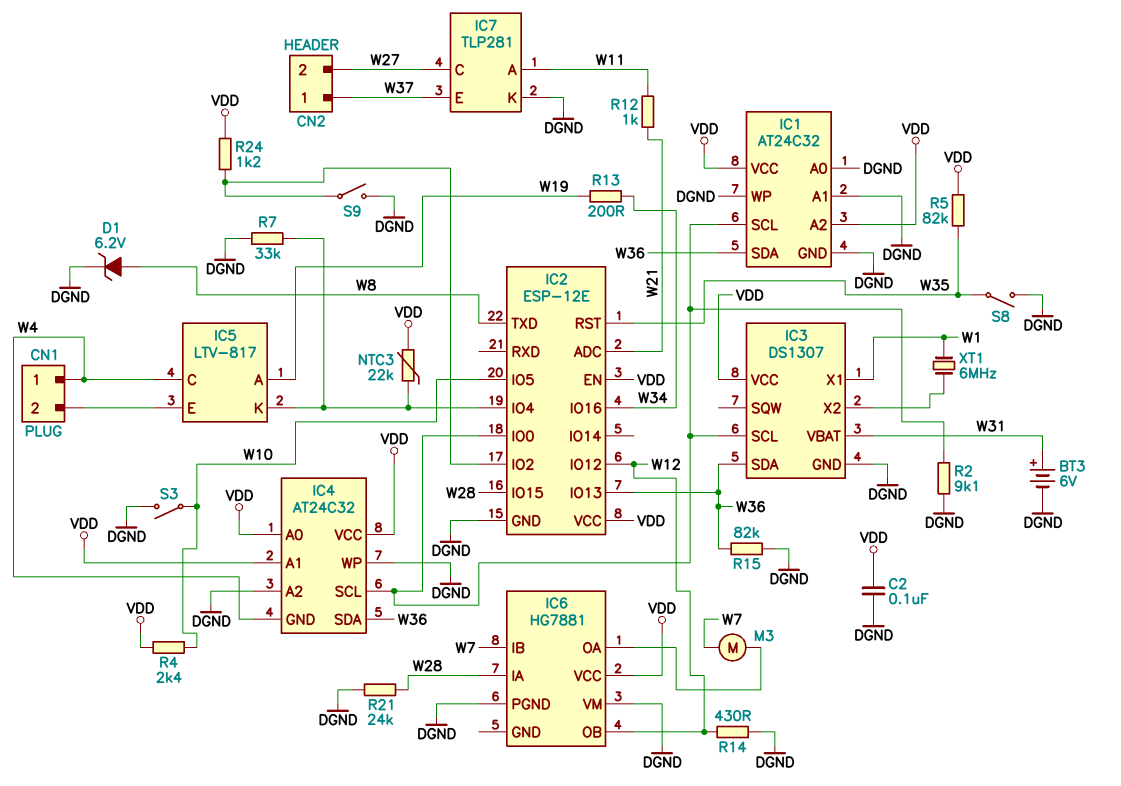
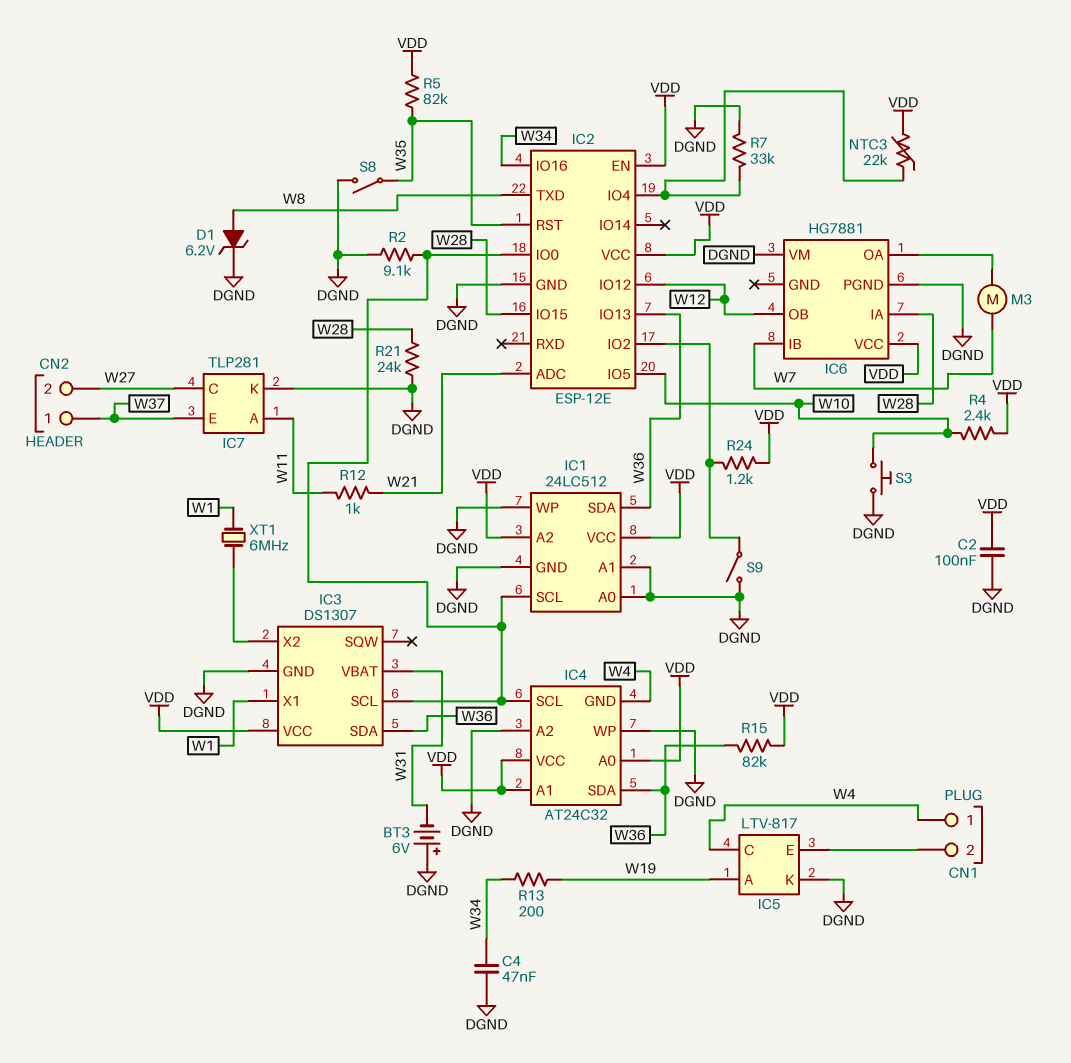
BT3: 6V (plus W31, minus DGND) -> 6V (plus DGND, minus W31)
C4: none -> 47nF (DGND, W34)
IC1: AT24C32 -> 24LC512
IC5 pin K: IC2/IO4 -> DGND
R14: 430 (DGND, W12) -> none
R15: 82k (DGND, W36) -> 82k (VDD, W36)
S3: switch (DGND, W10) -> button (DGND, W10)

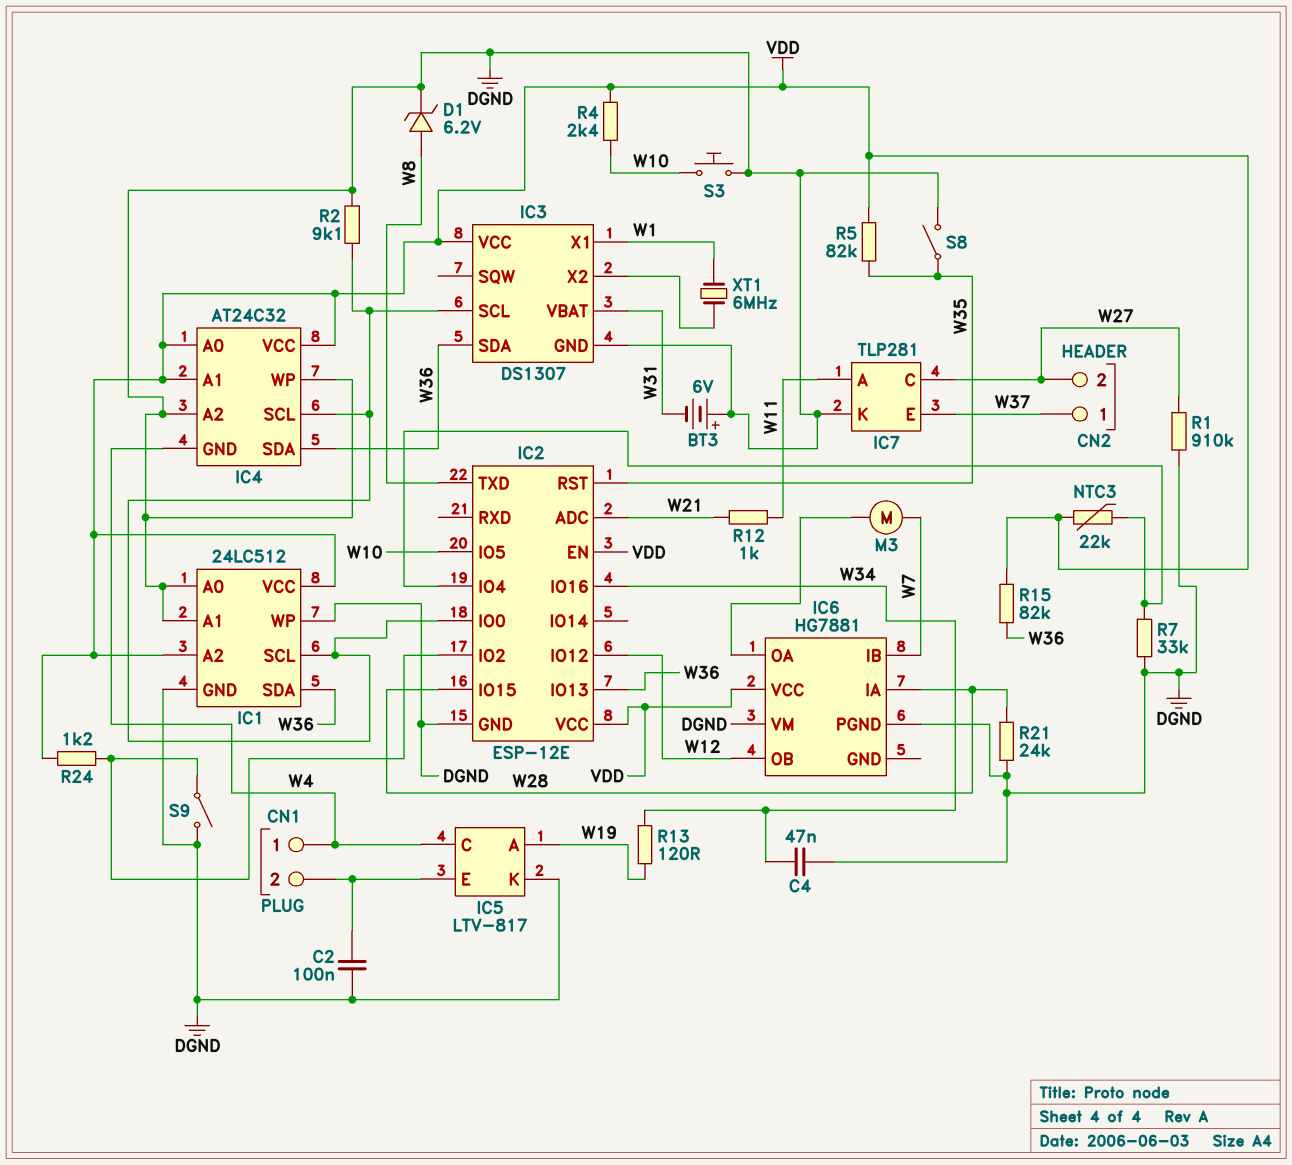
C2: 100nF (DGND, VDD) -> 100nF (CN1/2, DGND)
R1: none -> 910k (DGND, W27)
R13: 200 (W19, W34) -> 120 (W19, W34)

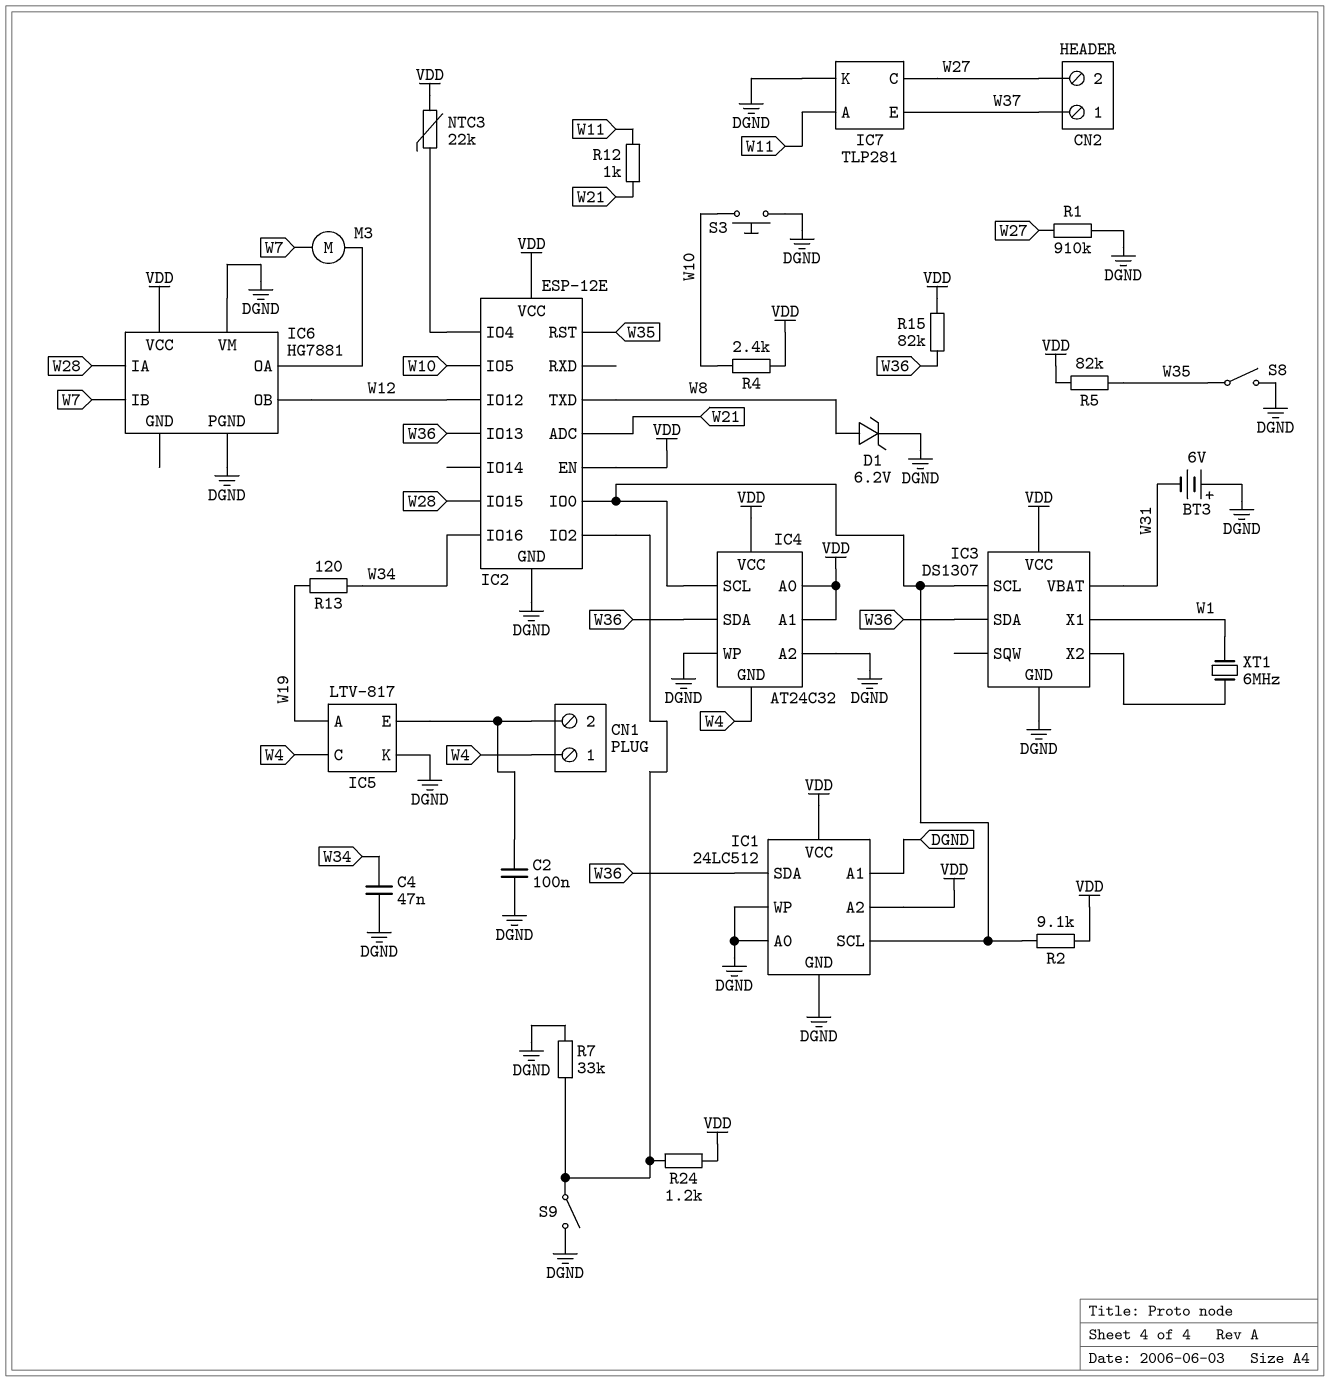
R2: 9.1k (DGND, IC1/SCL) -> 9.1k (IC1/SCL, VDD)
R7: 33k (DGND, IC2/IO4) -> 33k (DGND, IC2/IO2)
R21: 24k (DGND, W28) -> none

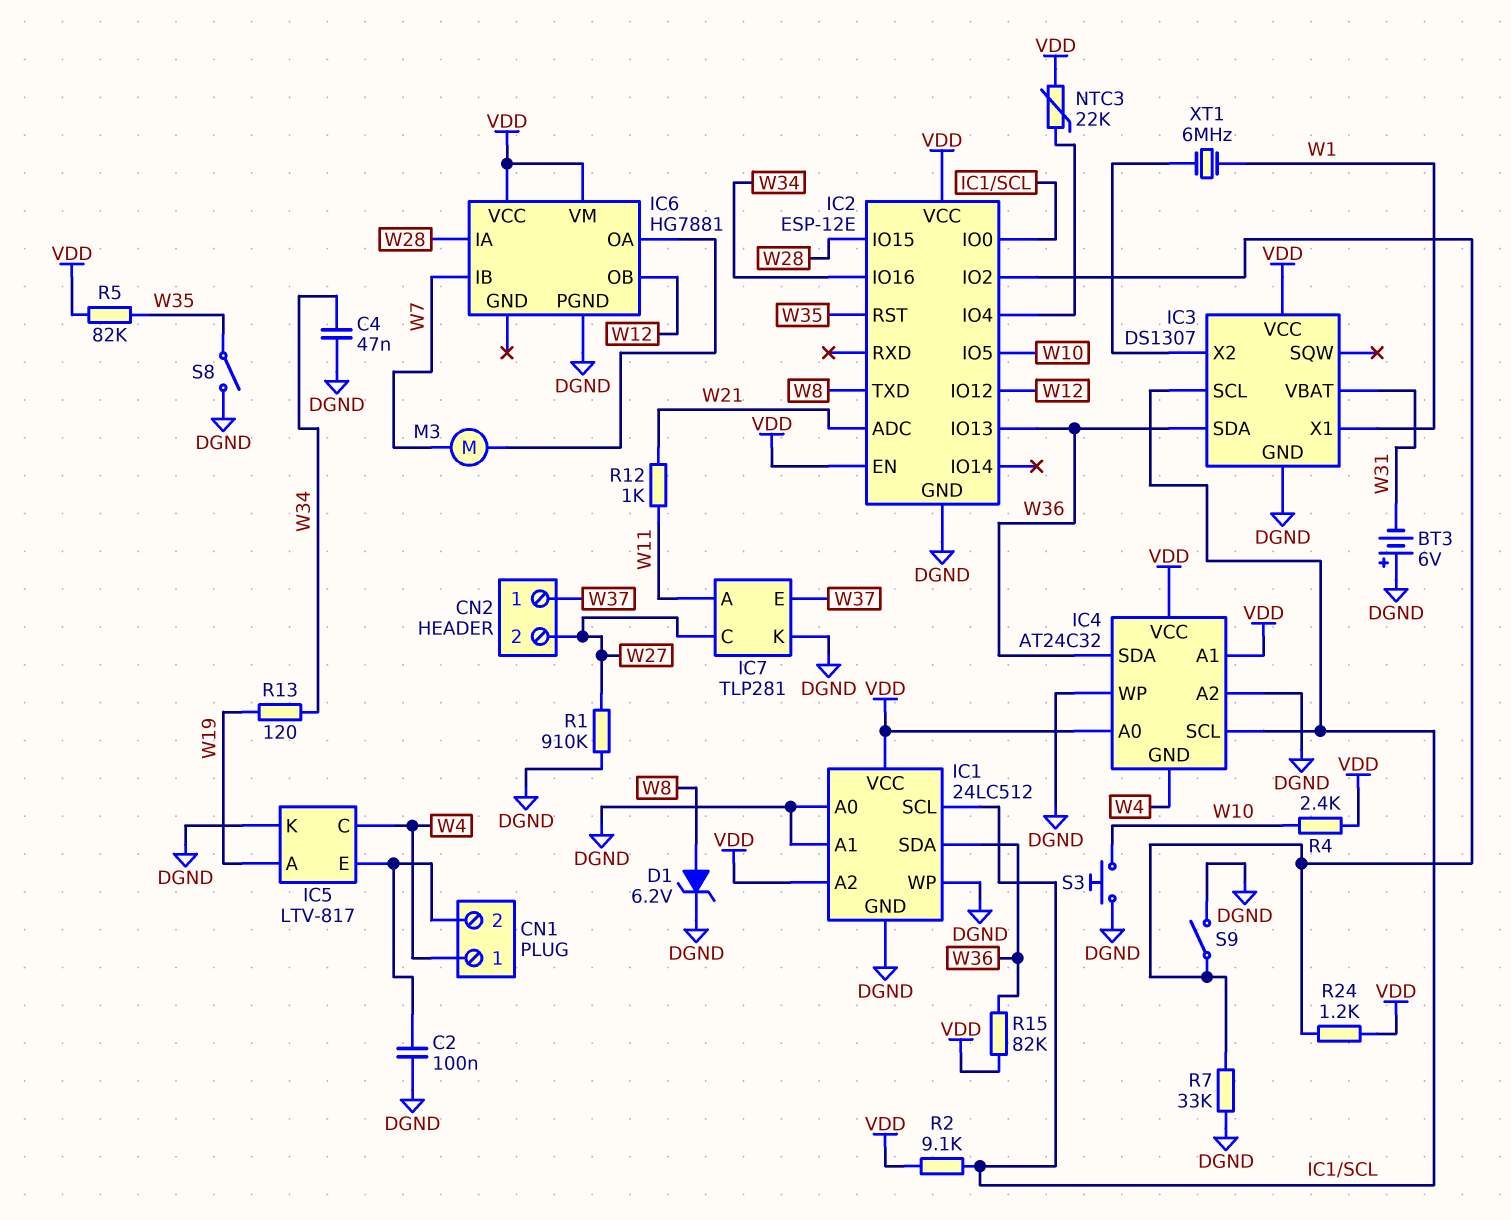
IC6 pin VM: DGND -> VDD

